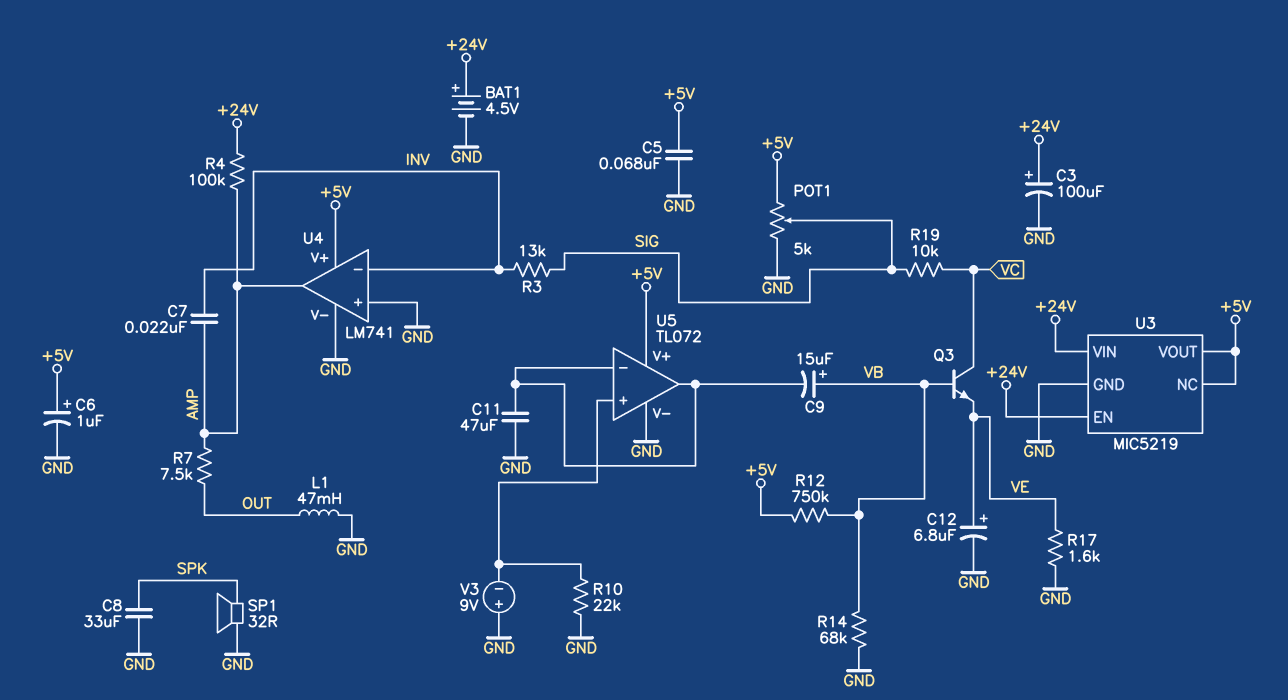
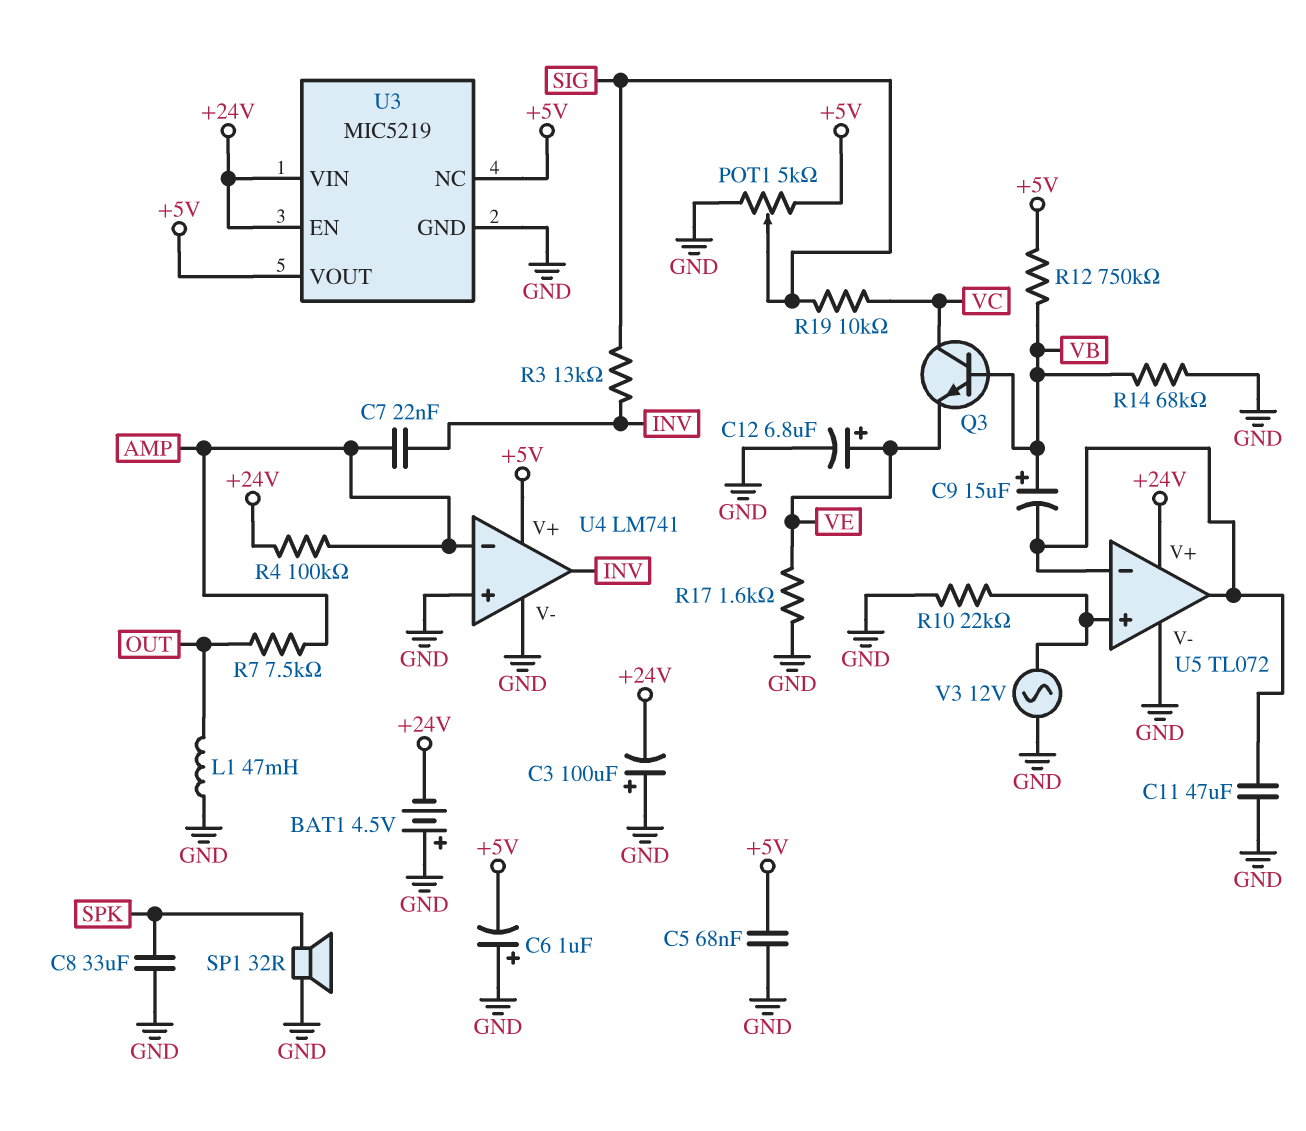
BAT1: 4.5V (plus +24V, minus GND) -> 4.5V (plus GND, minus +24V)
C3: 100uF (plus +24V, minus GND) -> 100uF (plus GND, minus +24V)
C6: 1uF (plus +5V, minus GND) -> 1uF (plus GND, minus +5V)
U4 pin in-: INV -> AMP
U4 pin out: AMP -> INV
U5 pin V+: +5V -> +24V
V3: 9V (plus GND, minus U5/in+) -> AC 12V (GND, U5/in+)

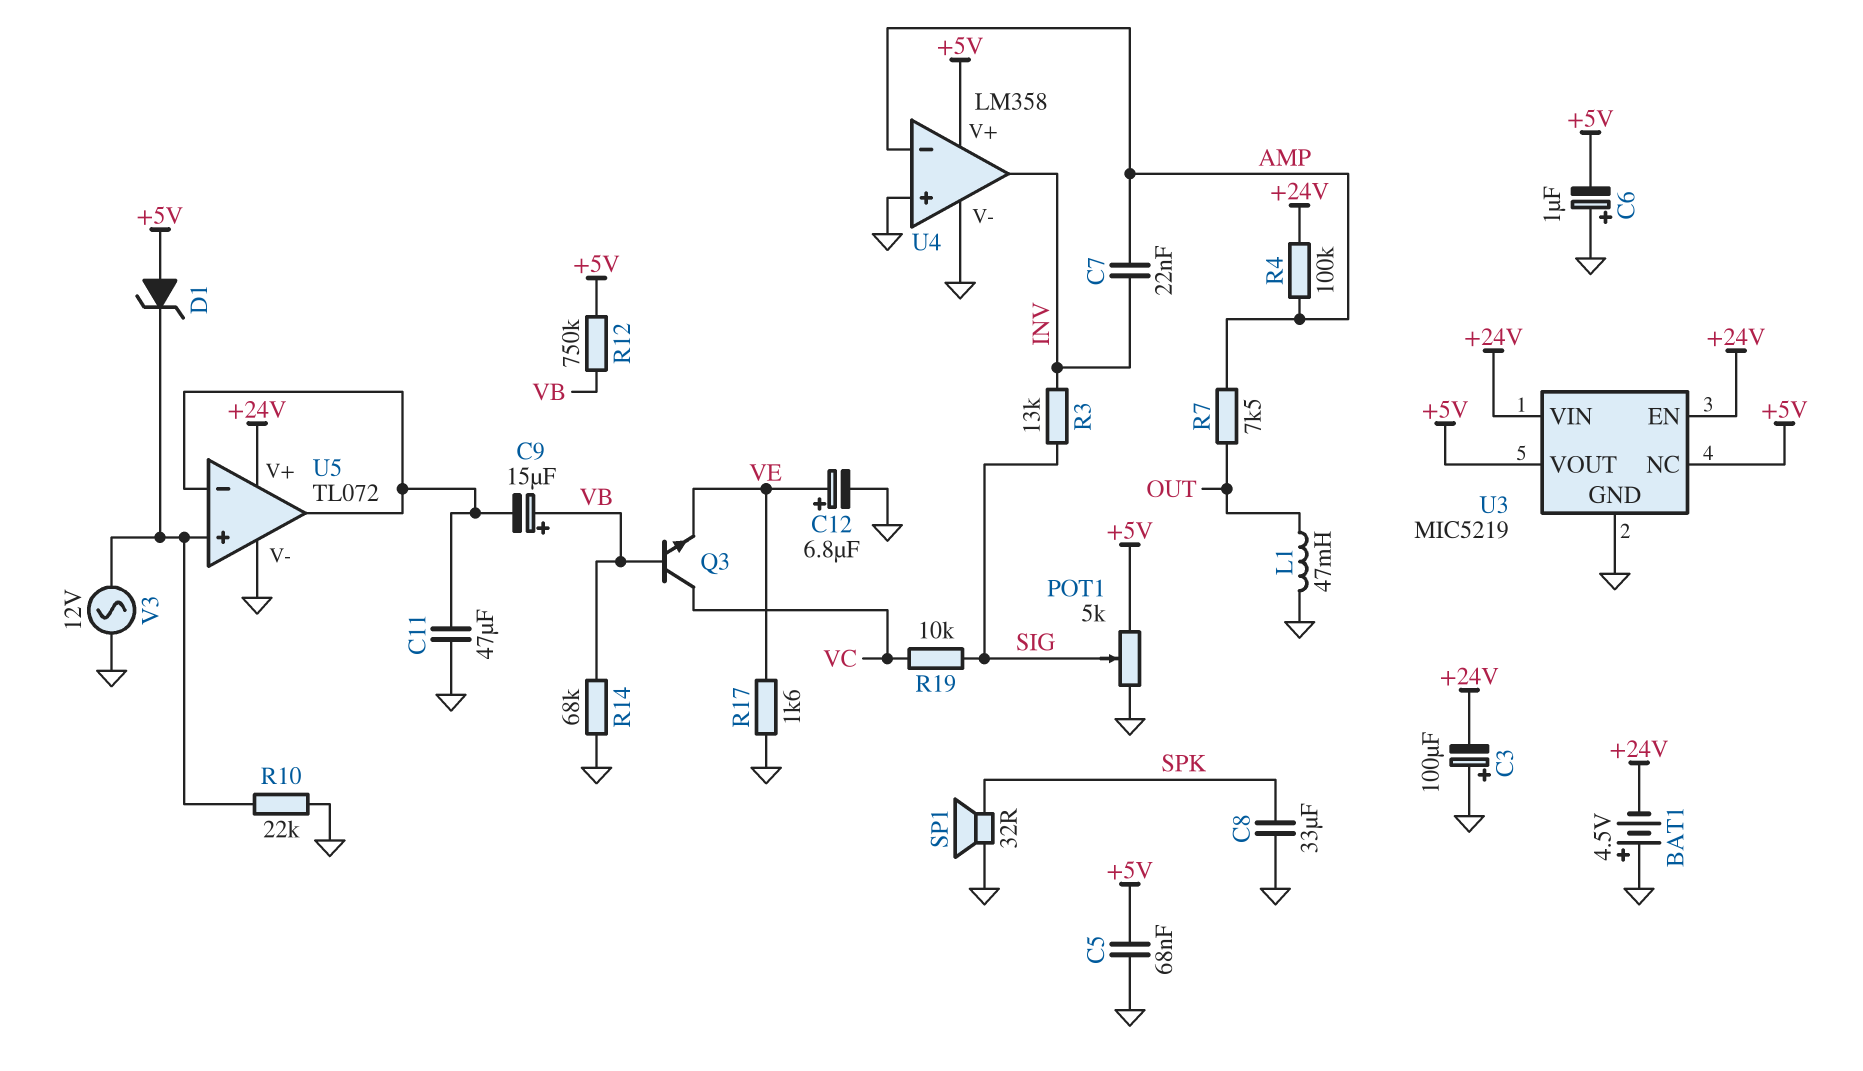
D1: none -> zener (A +5V, K U5/in+)
U4: LM741 -> LM358

